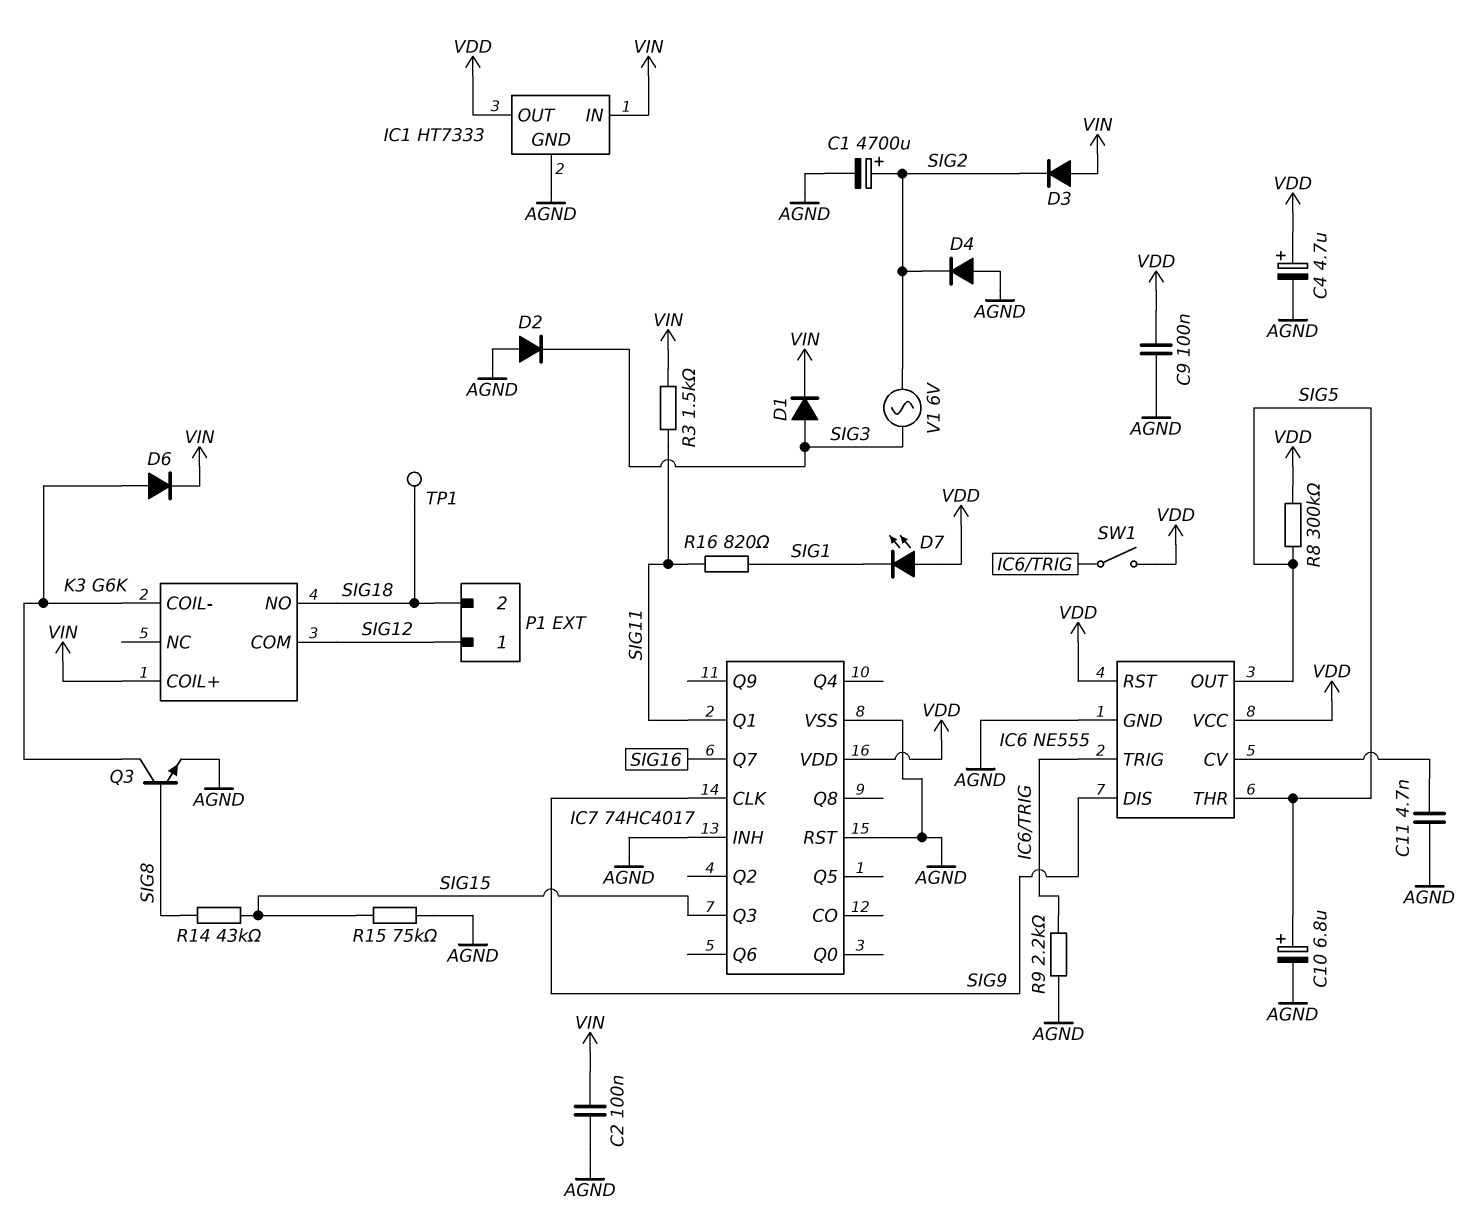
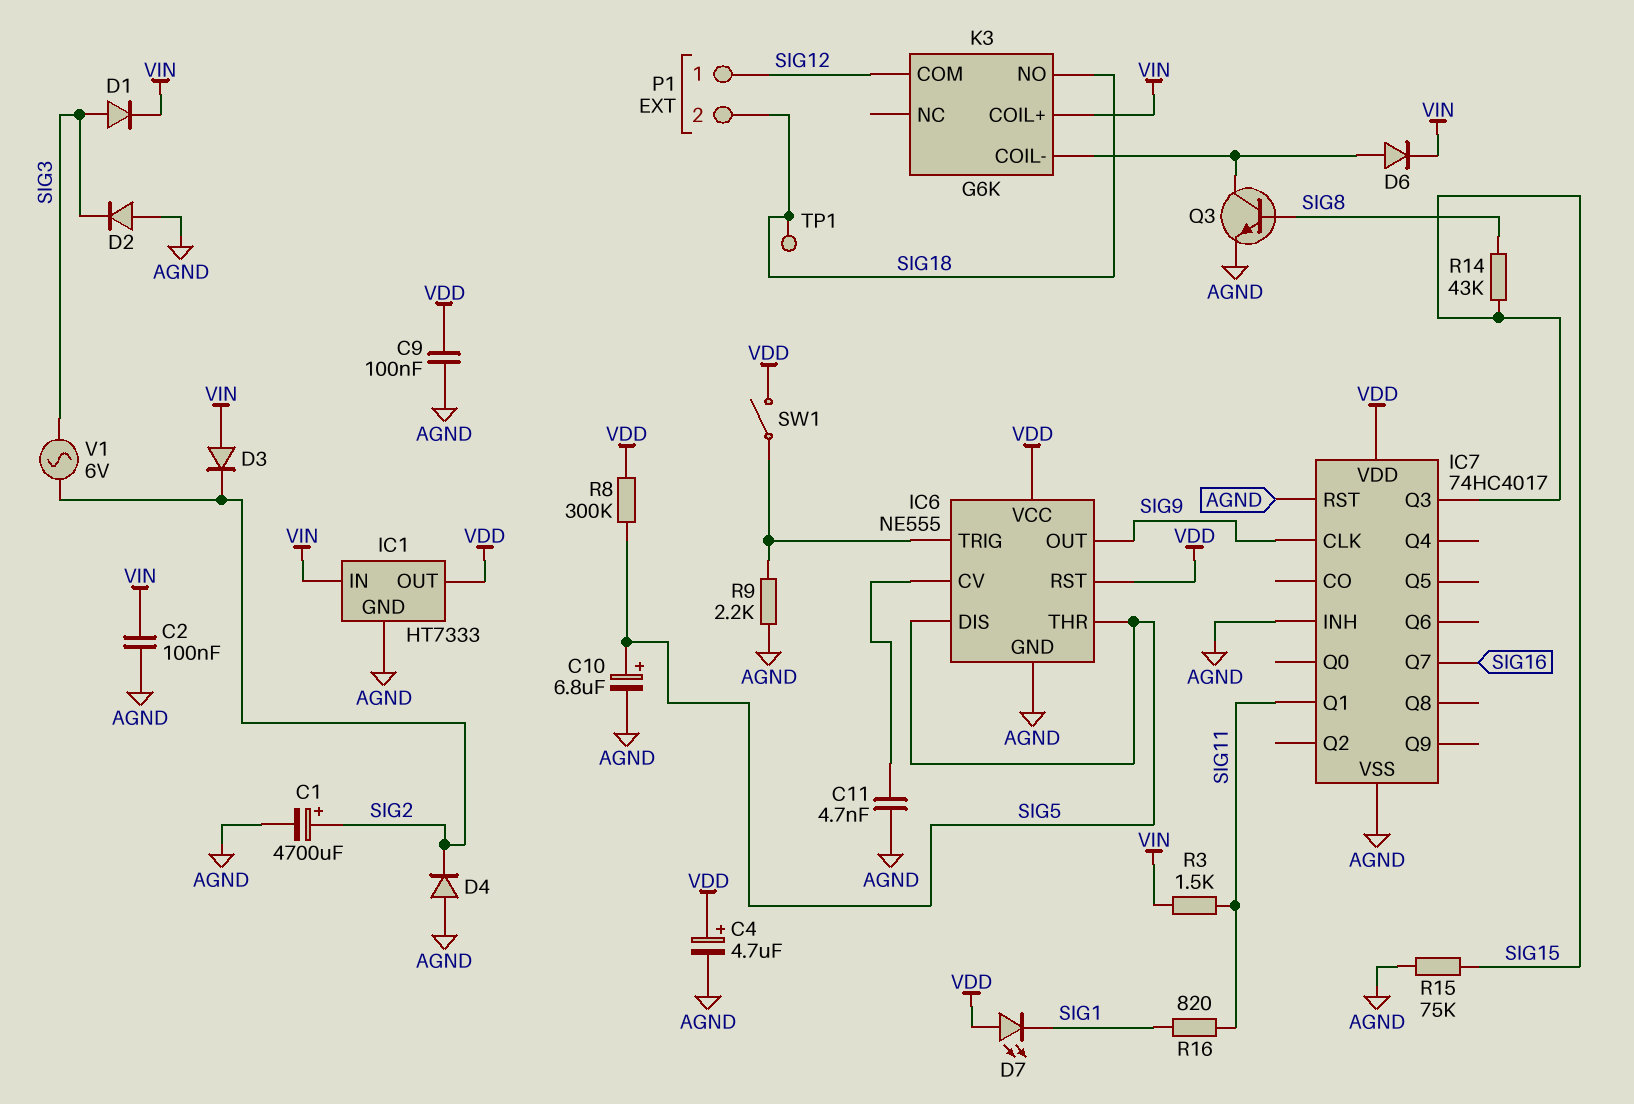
IC6 pin DIS: SIG9 -> SIG5
IC6 pin OUT: SIG5 -> SIG9

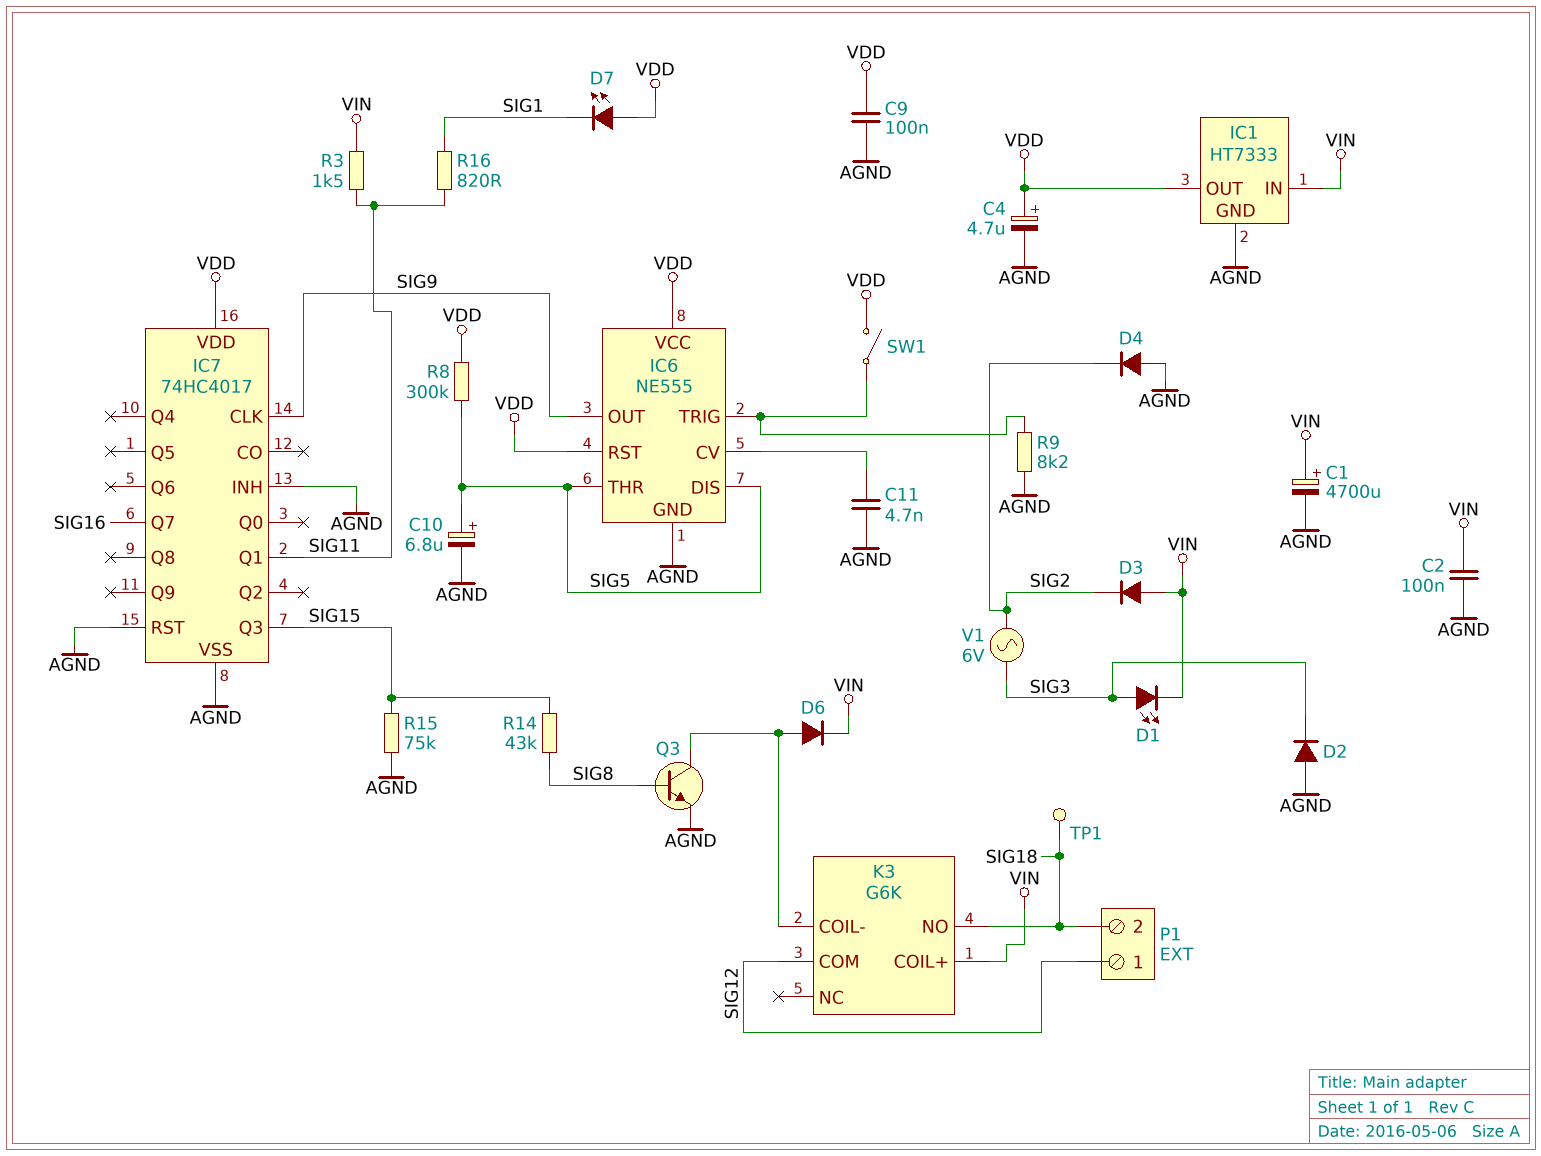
C1: 4700uF (plus SIG2, minus AGND) -> 4700uF (plus VIN, minus AGND)
D1: diode (A SIG3, K VIN) -> LED (A SIG3, K VIN)
R9: 2.2k (AGND, IC6/TRIG) -> 8.2k (AGND, IC6/TRIG)

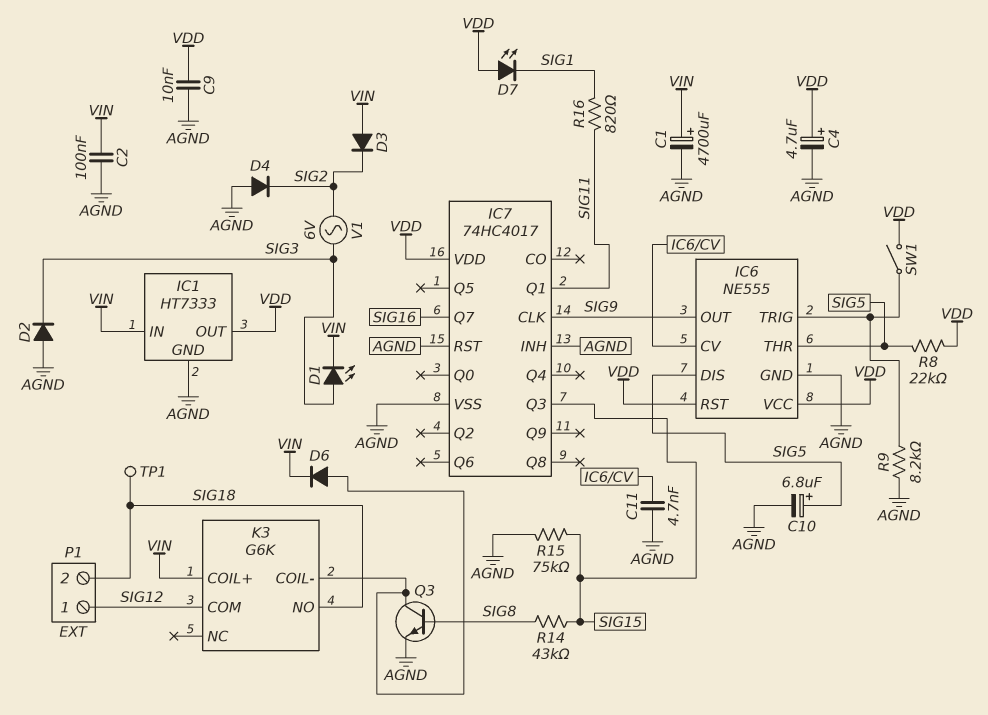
C9: 100nF (AGND, VDD) -> 10nF (AGND, VDD)
R3: 1.5k (SIG11, VIN) -> none
R8: 300k (SIG5, VDD) -> 22k (SIG5, VDD)

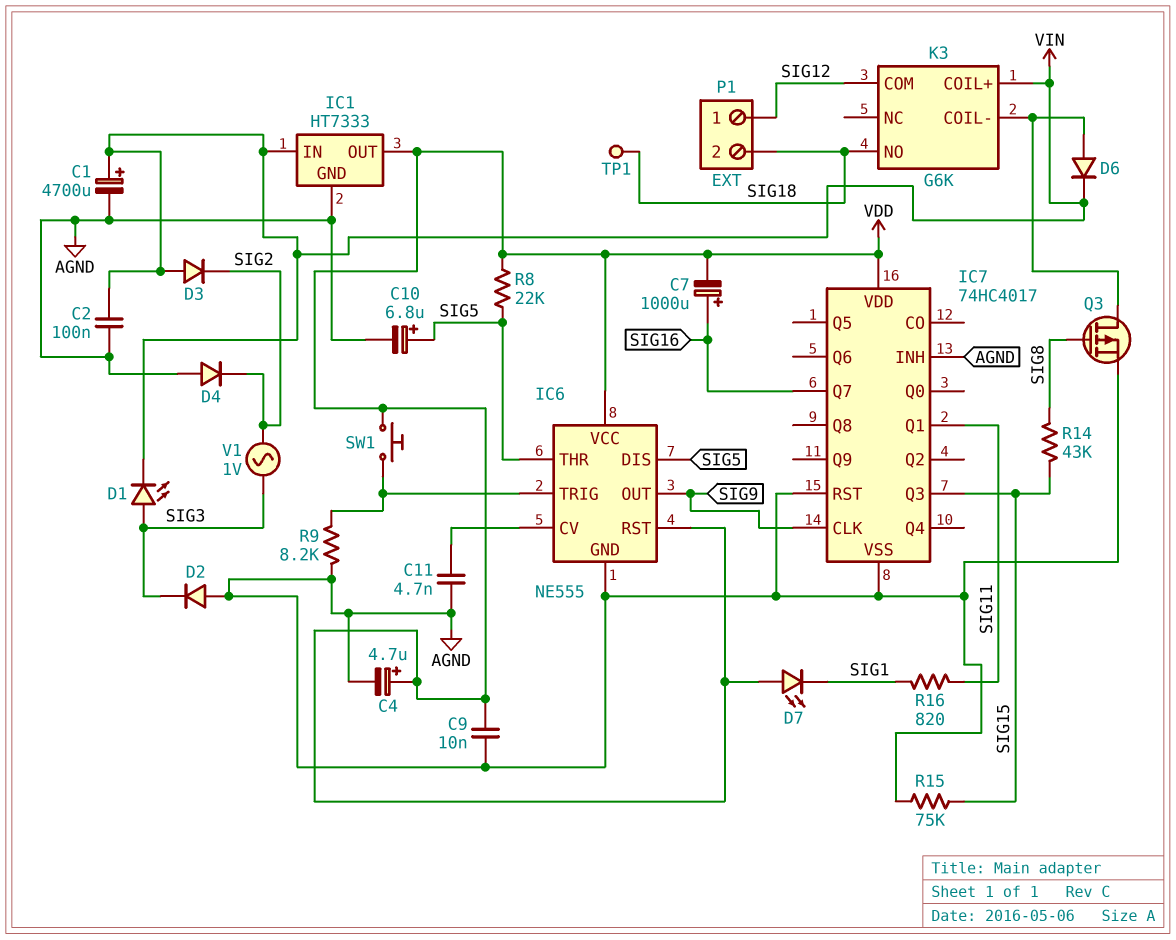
C7: none -> 1000uF (plus SIG16, minus VDD)
Q3: NPN (B SIG8, C K3/COIL-, E AGND) -> PMOS (G SIG8, D K3/COIL-, S AGND)
SW1: switch (IC6/TRIG, VDD) -> button (IC6/TRIG, VDD)
V1: AC 6V (SIG2, SIG3) -> AC 1V (SIG2, SIG3)

